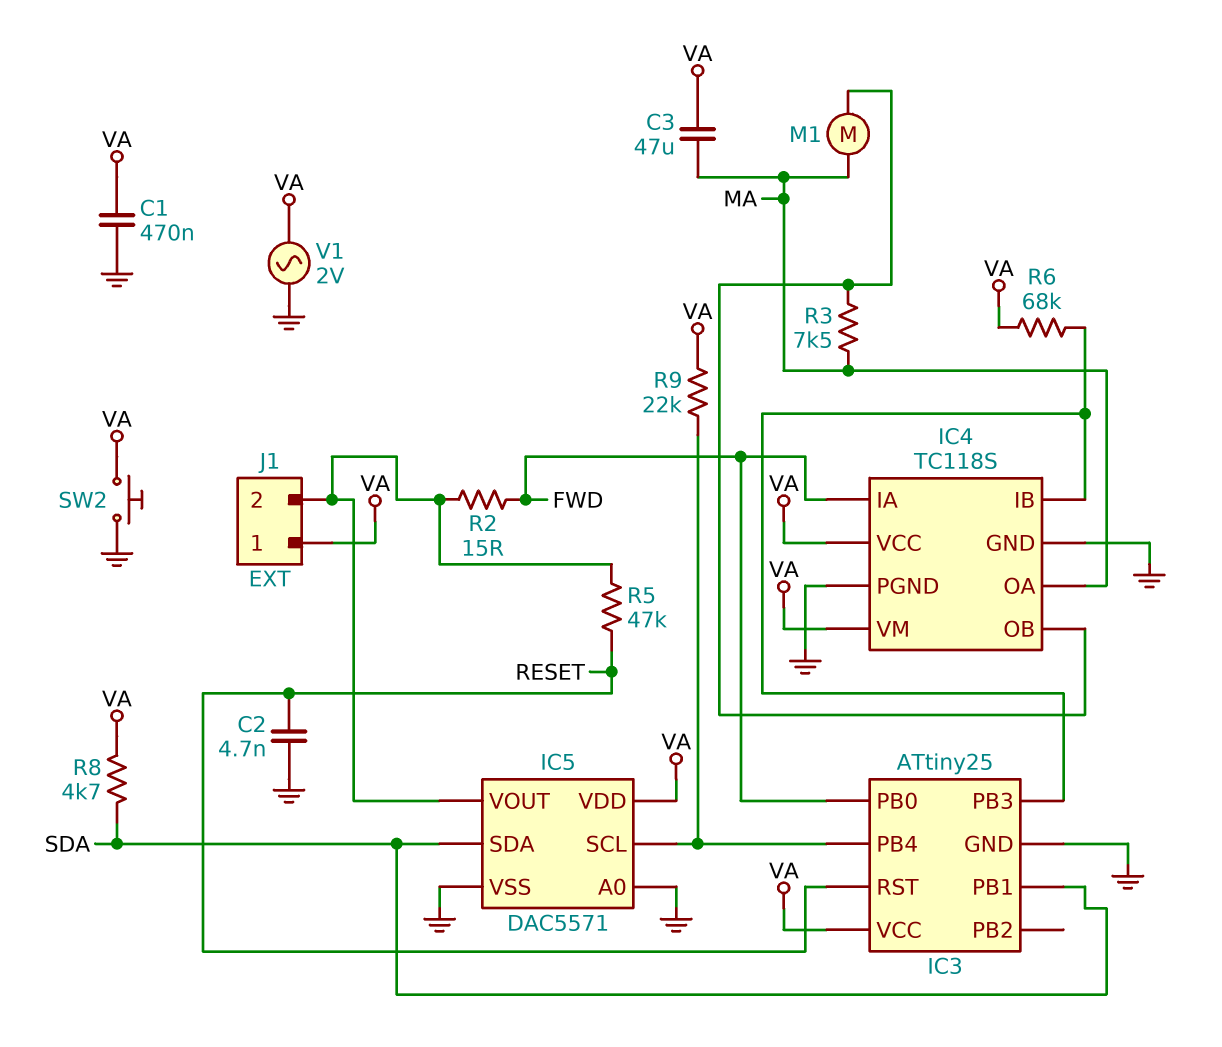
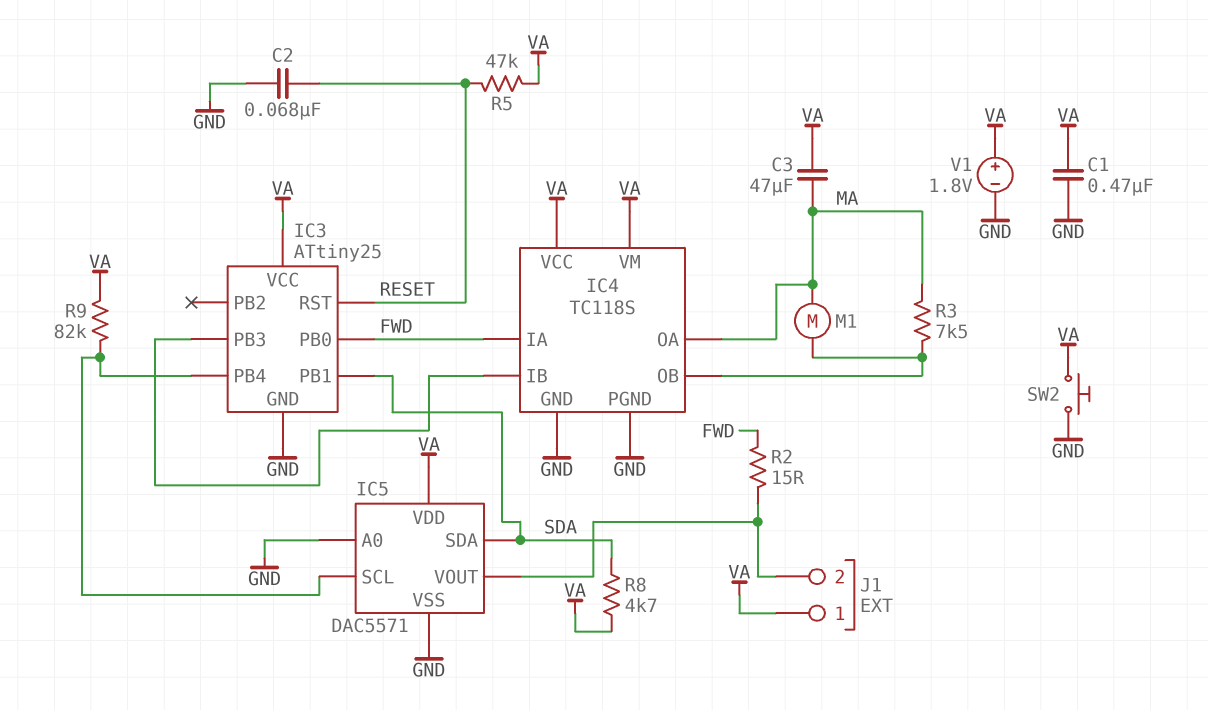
C2: 4.7nF (GND, RESET) -> 68nF (GND, RESET)
R5: 47k (IC5/VOUT, RESET) -> 47k (RESET, VA)
R6: 68k (IC3/PB3, VA) -> none
R9: 22k (IC3/PB4, VA) -> 82k (IC3/PB4, VA)
V1: AC 2V (GND, VA) -> 1.8V (plus VA, minus GND)

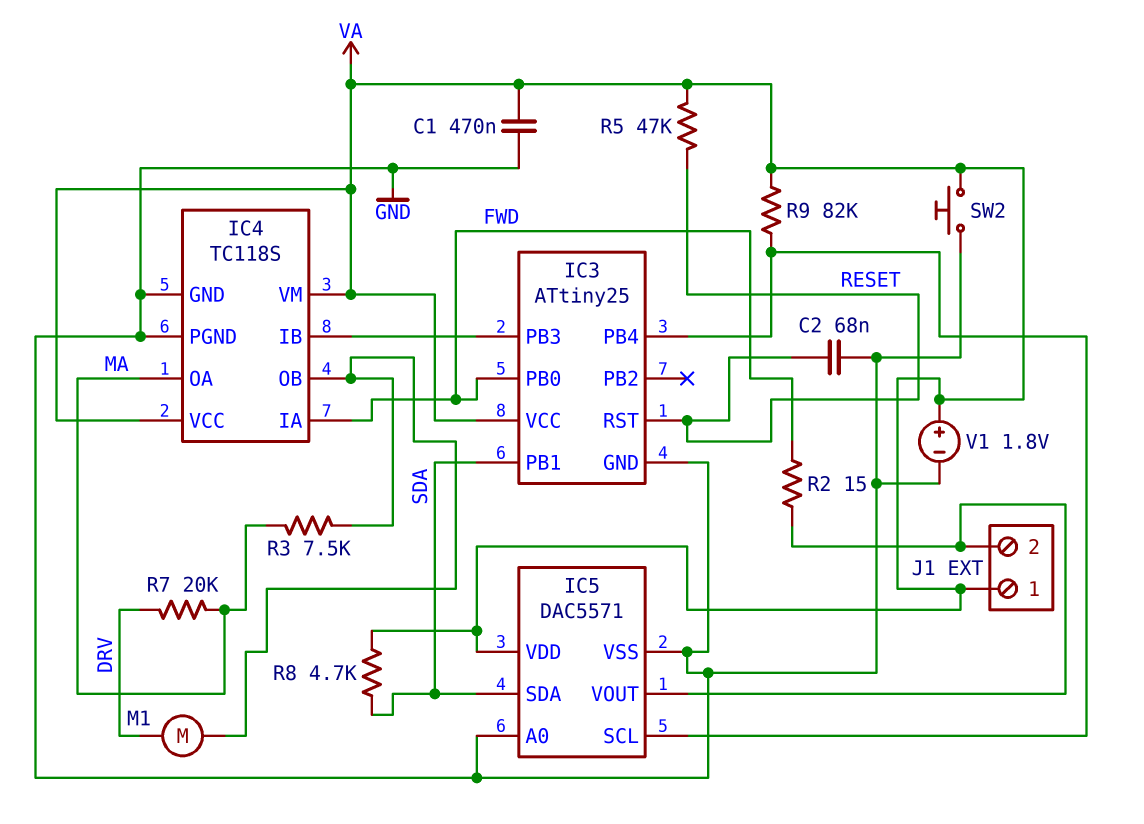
C3: 47uF (MA, VA) -> none
M1: motor (IC4/OB, MA) -> motor (DRV, IC4/OB)
R7: none -> 20k (DRV, MA)

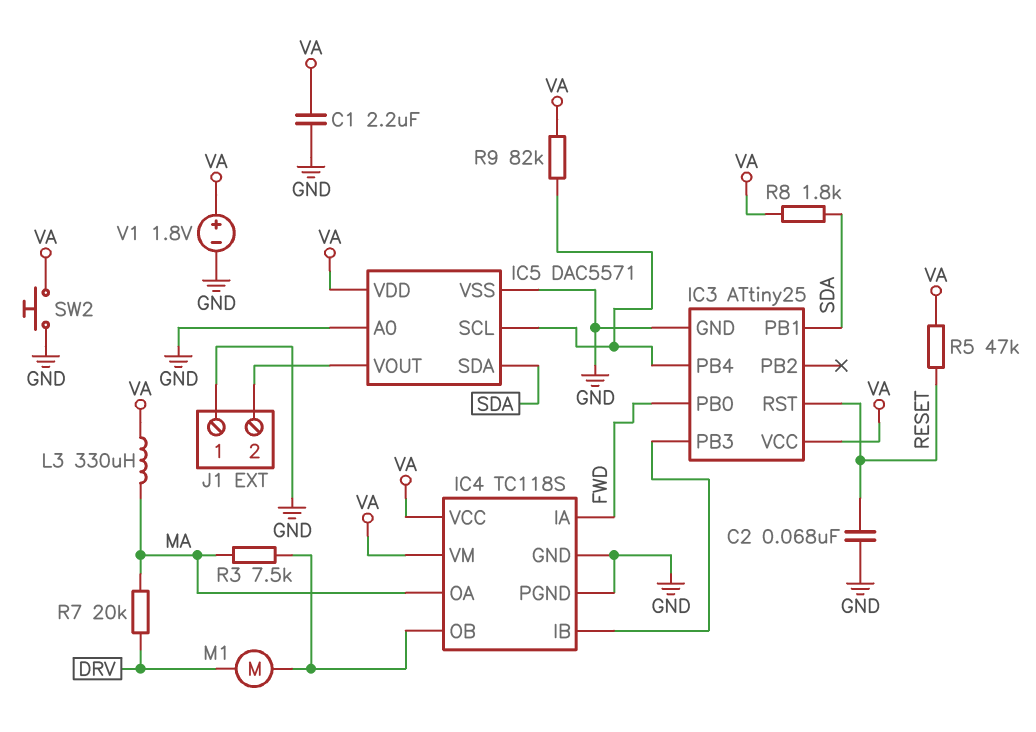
C1: 470nF (GND, VA) -> 2.2uF (GND, VA)
J1 pin 1: VA -> GND
L3: none -> 330uH (MA, VA)
R2: 15 (FWD, IC5/VOUT) -> none
R8: 4.7k (SDA, VA) -> 1.8k (SDA, VA)

